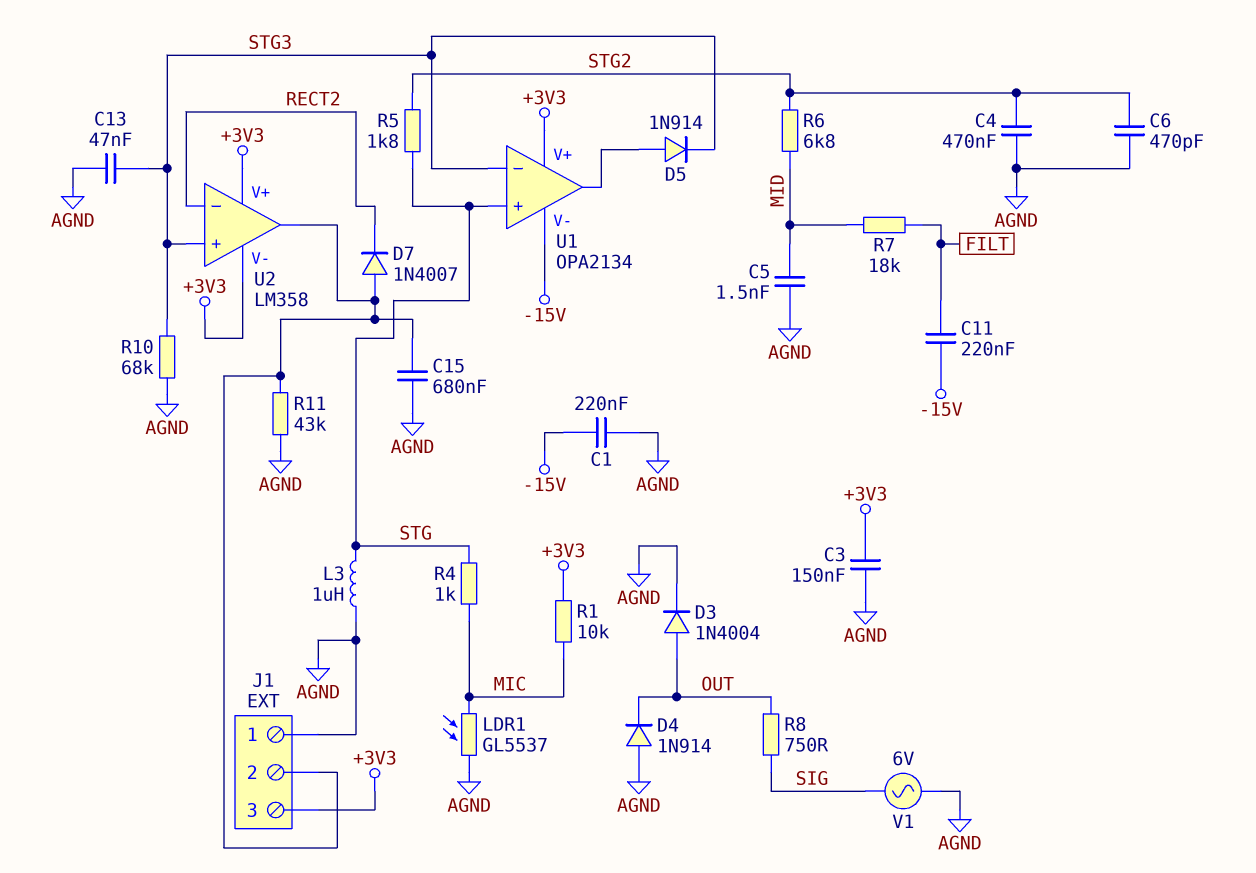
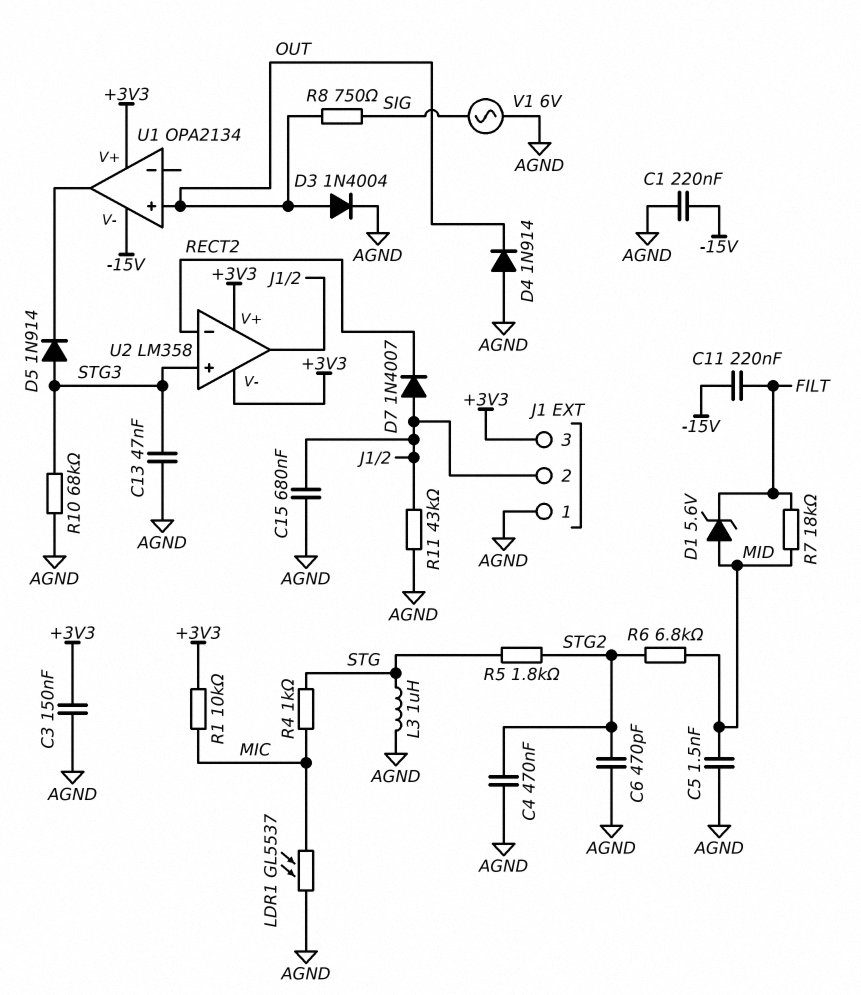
D1: none -> zener 5.6V (A MID, K FILT)
D5: diode 1N914 (A U1/out, K STG3) -> diode 1N914 (A STG3, K U1/out)
U1 pin in+: STG -> OUT
U1 pin in-: STG3 -> none

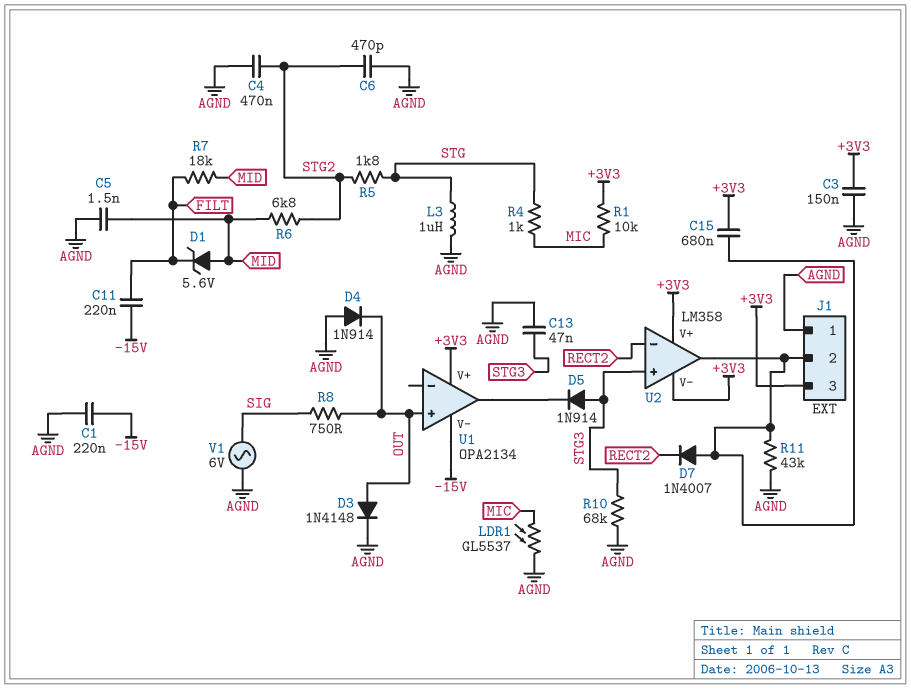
C15: 680nF (AGND, J1/2) -> 680nF (+3V3, J1/2)
D3: diode 1N4004 (A OUT, K AGND) -> diode 1N4148 (A OUT, K AGND)

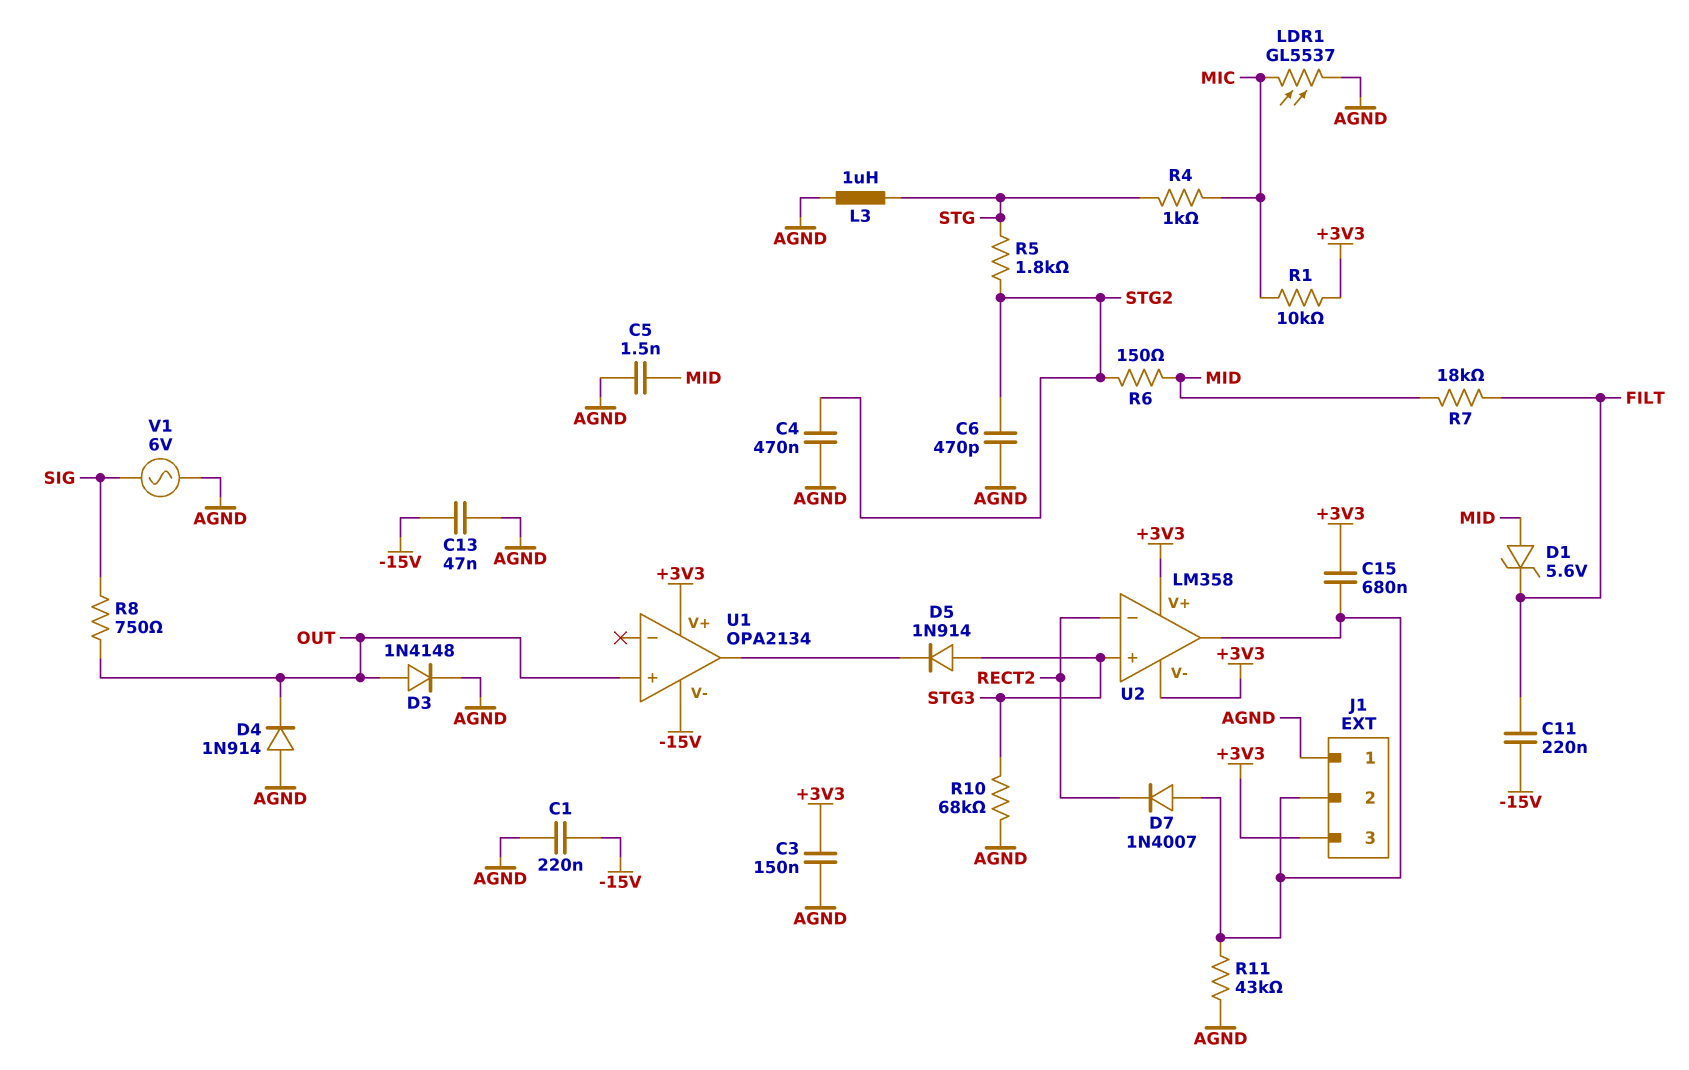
C13: 47nF (AGND, STG3) -> 47nF (-15V, AGND)
R6: 6.8k (MID, STG2) -> 150 (MID, STG2)

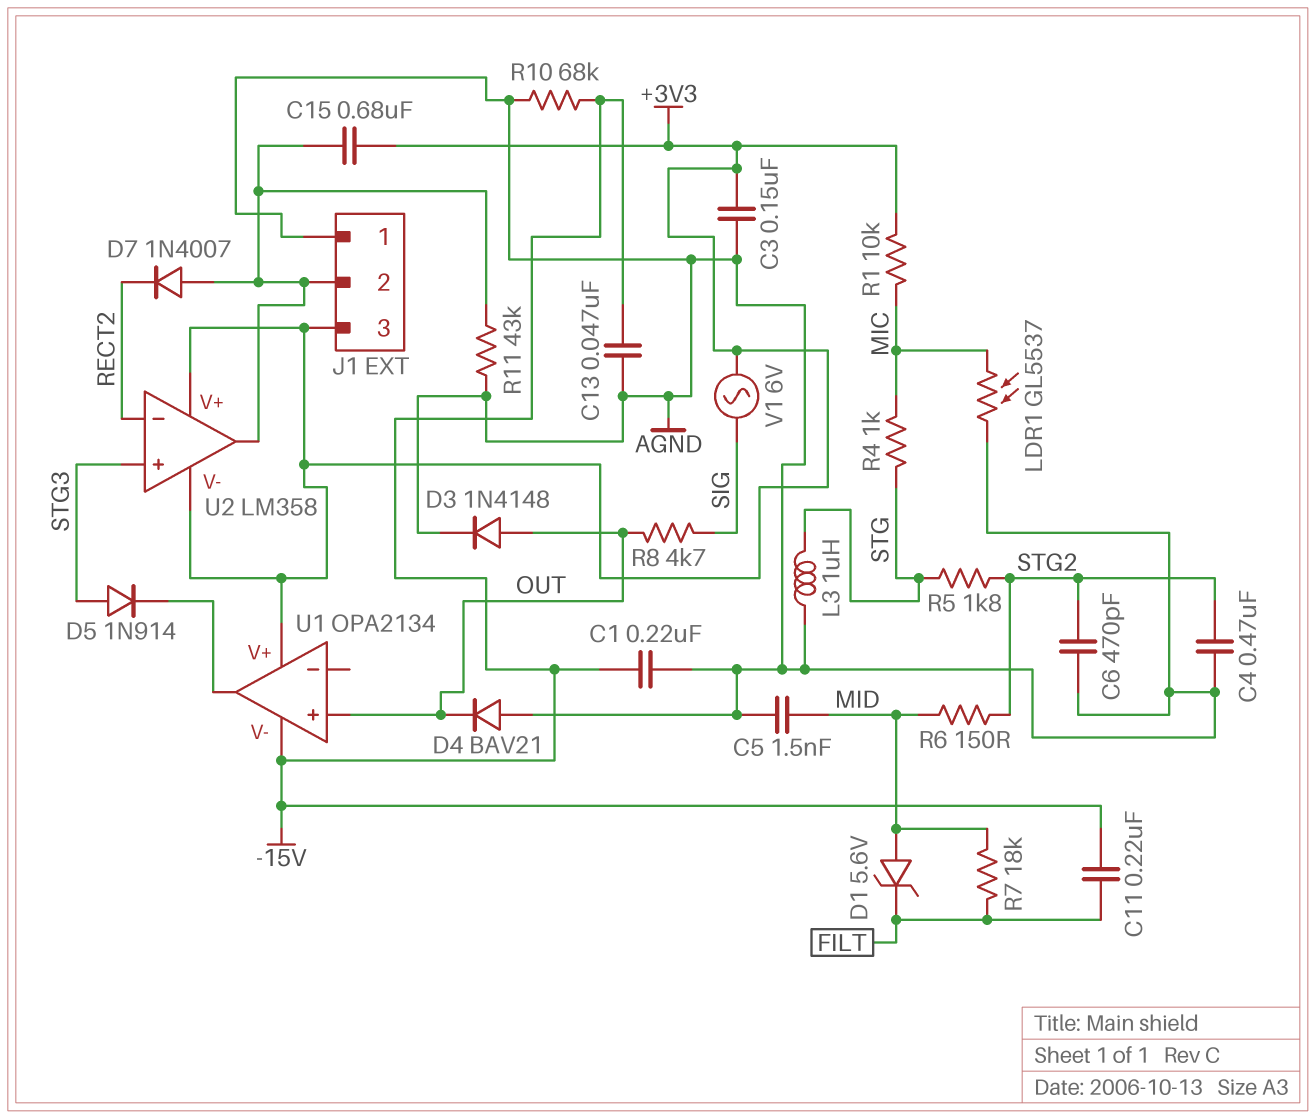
D4: diode 1N914 (A AGND, K OUT) -> diode BAV21 (A AGND, K OUT)
R8: 750 (OUT, SIG) -> 4.7k (OUT, SIG)
R10: 68k (AGND, STG3) -> 68k (-15V, AGND)
V1: AC 6V (AGND, SIG) -> AC 6V (+3V3, SIG)

